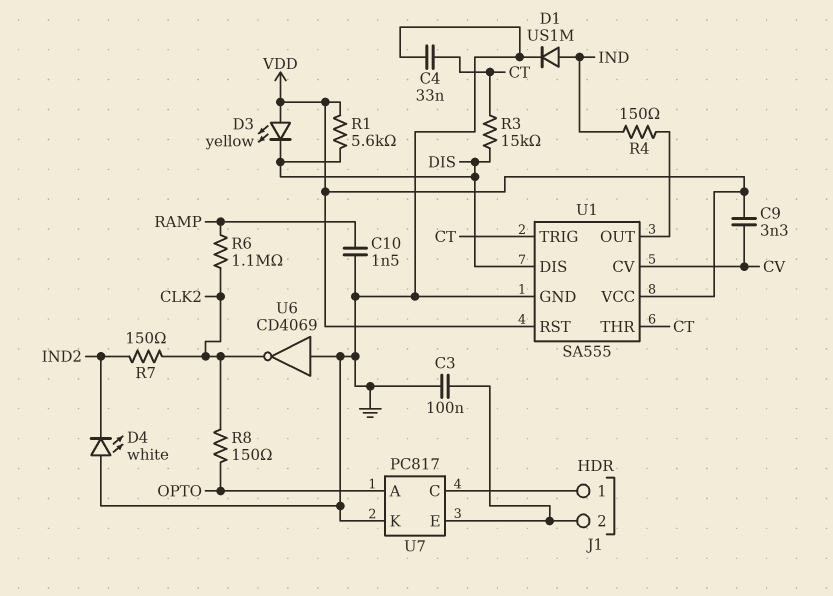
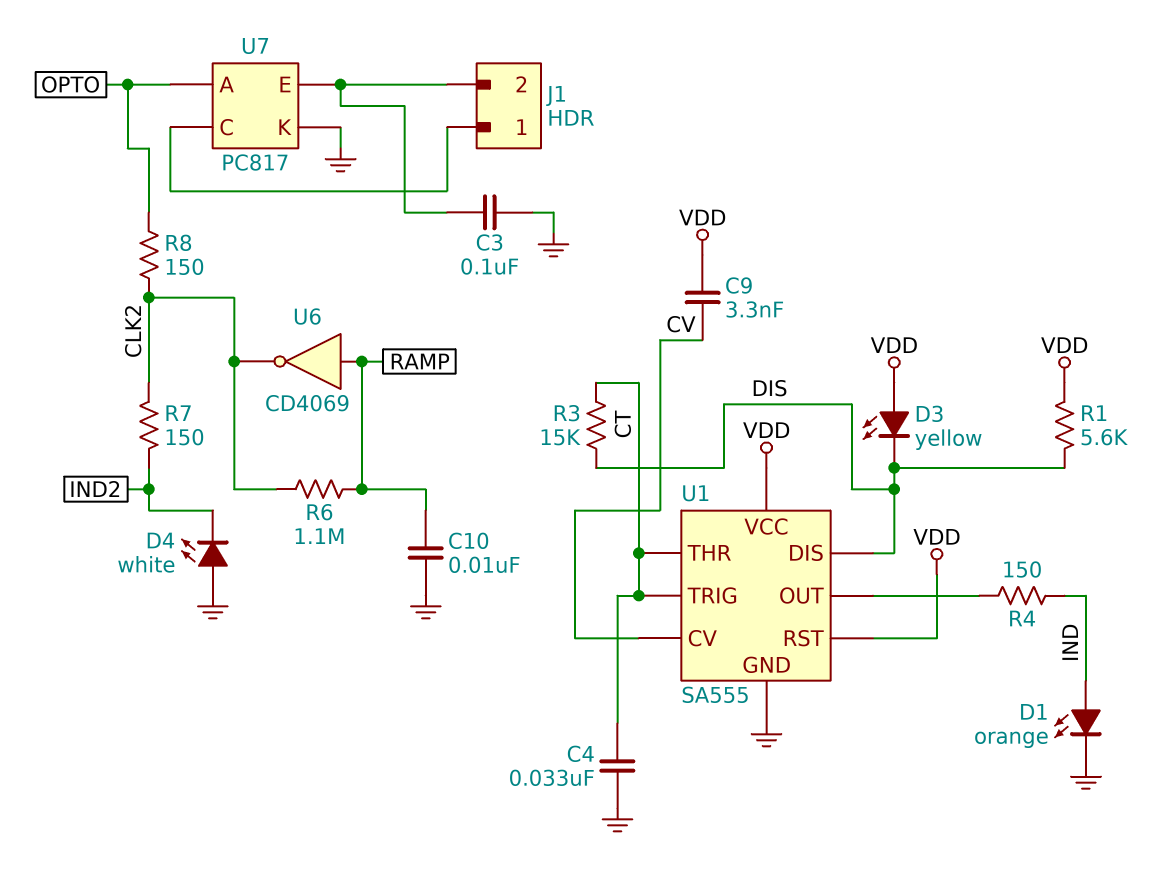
C10: 1.5nF (GND, RAMP) -> 10nF (GND, RAMP)
D1: diode US1M (A IND, K GND) -> LED orange (A IND, K GND)
U6: NOT CD4069 (in GND, out CLK2) -> NOT CD4069 (in RAMP, out CLK2)

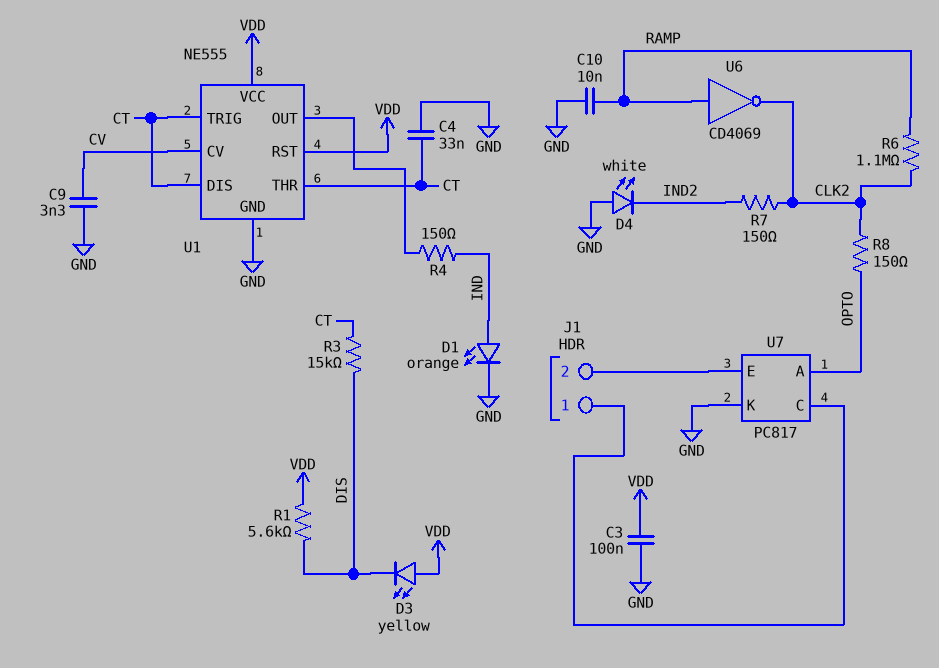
C3: 100nF (GND, J1/2) -> 100nF (GND, VDD)
C9: 3.3nF (CV, VDD) -> 3.3nF (CV, GND)
U1: SA555 -> NE555
U1 pin DIS: DIS -> CT

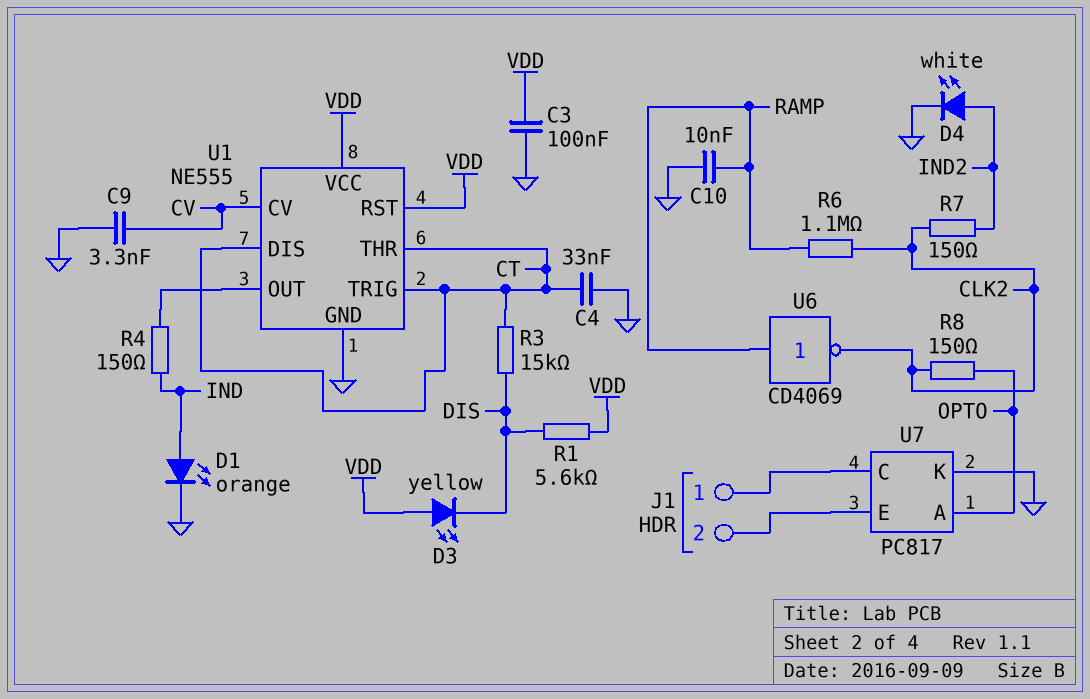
D4: LED white (A GND, K IND2) -> LED white (A IND2, K GND)

